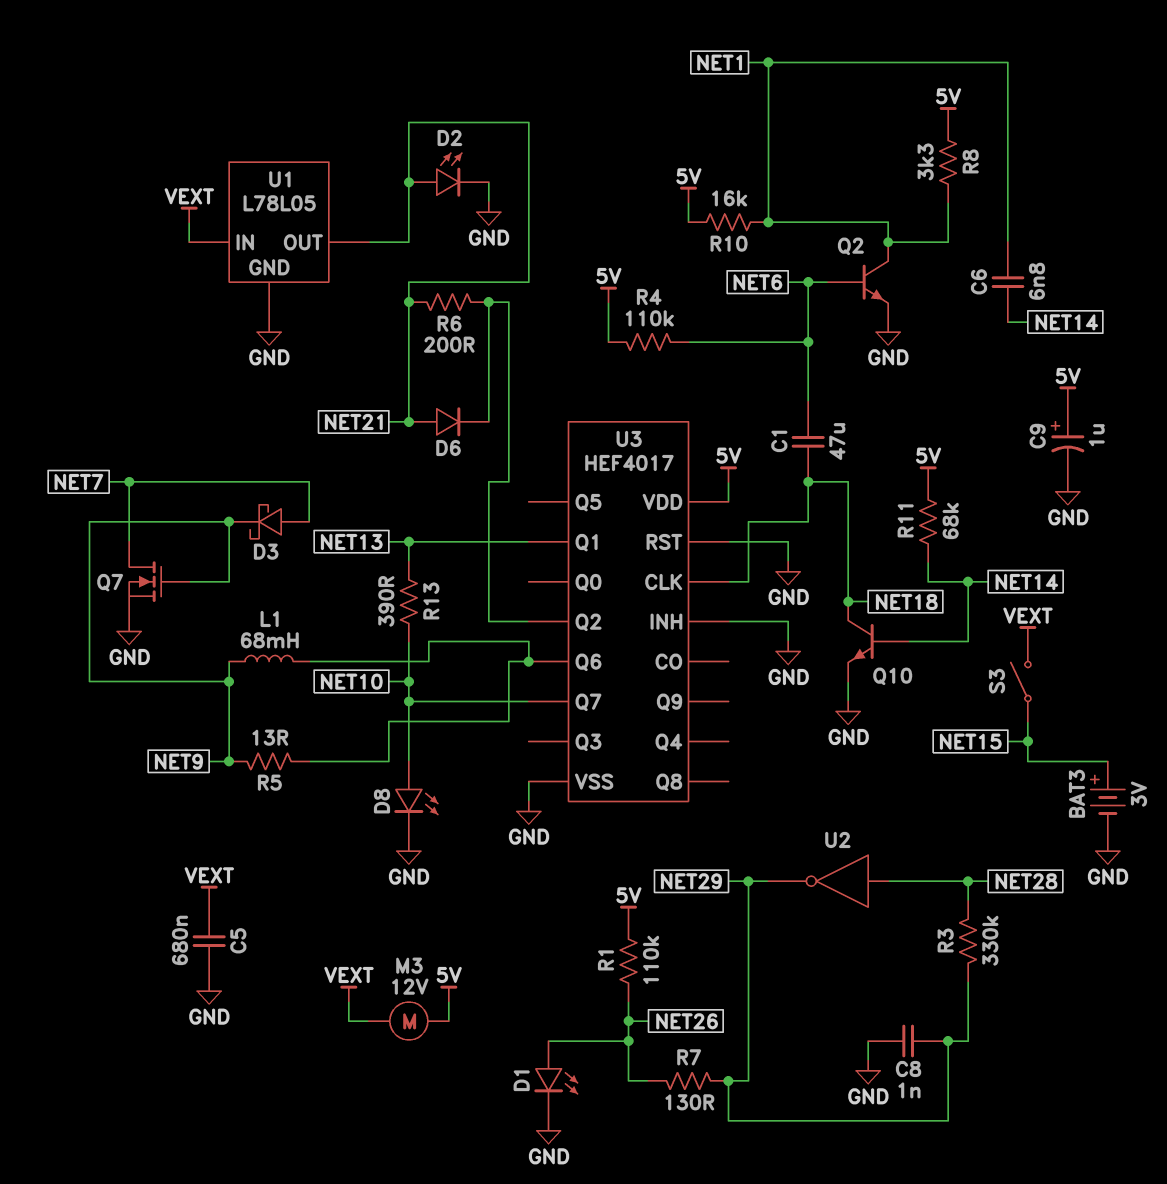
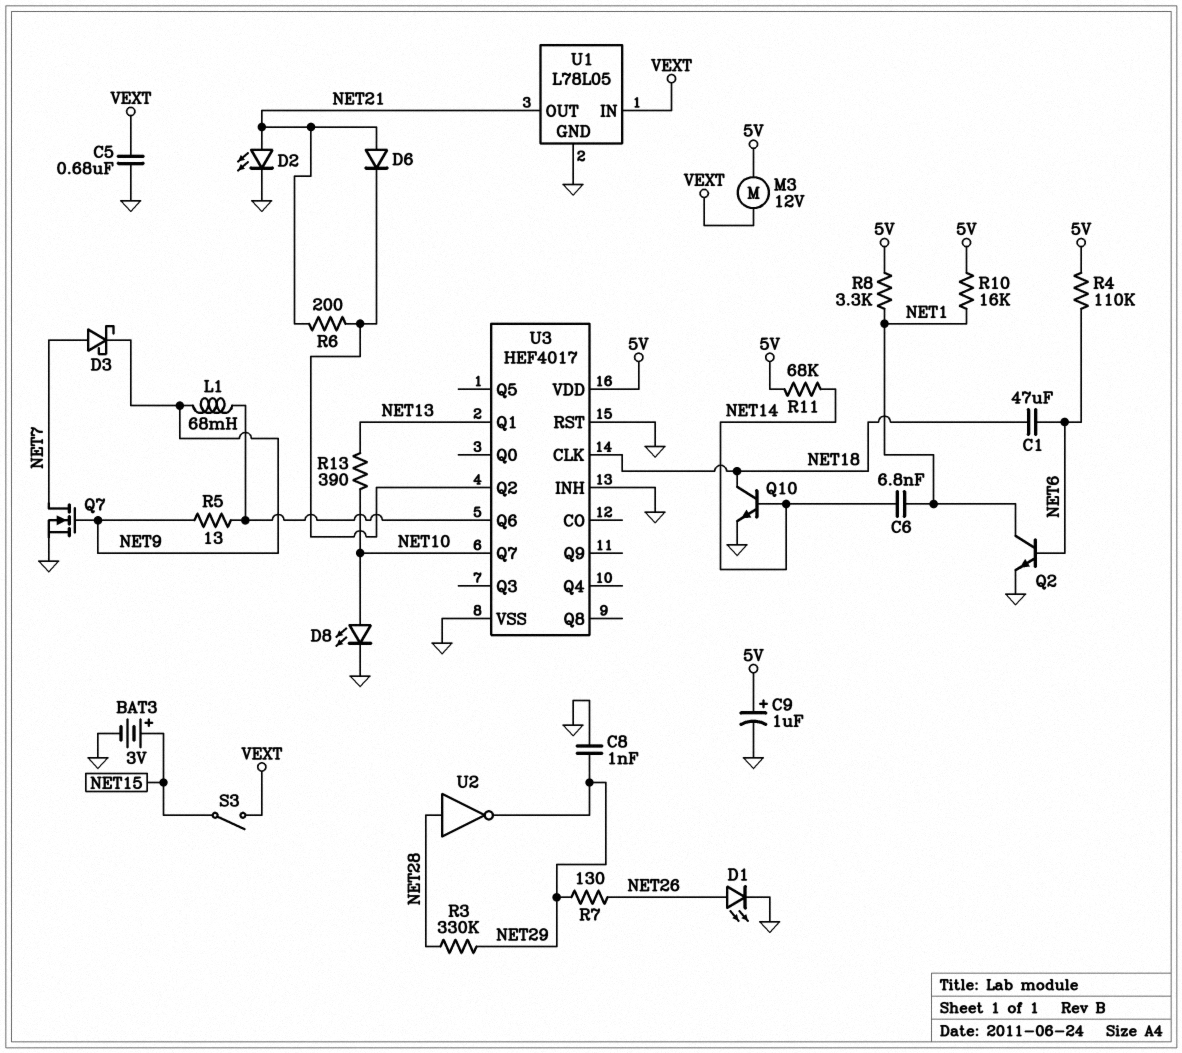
R1: 110k (5V, NET26) -> none

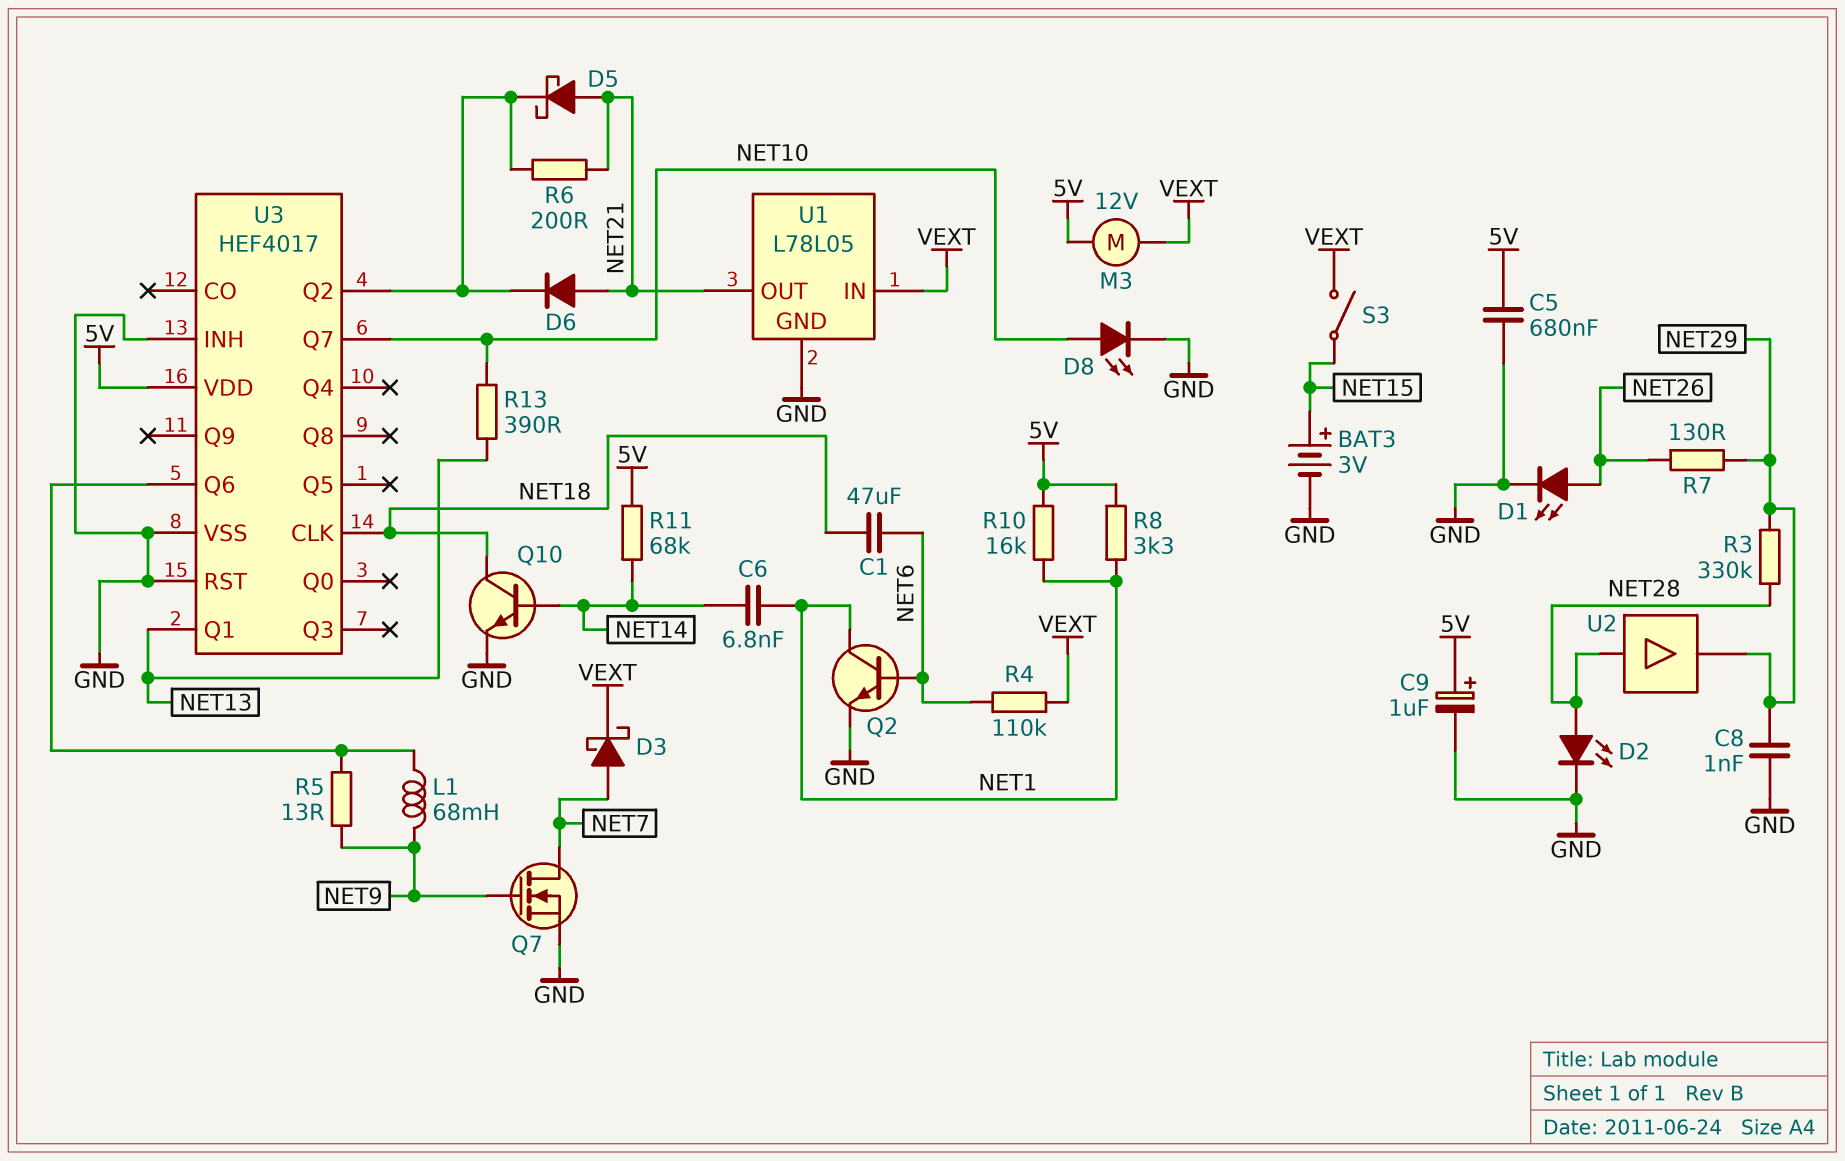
C5: 680nF (GND, VEXT) -> 680nF (5V, GND)
D2: LED (A NET21, K GND) -> LED (A NET28, K GND)
D3: schottky (A NET7, K NET9) -> schottky (A NET7, K VEXT)
D5: none -> schottky (A NET21, K U3/Q2)
R4: 110k (5V, NET6) -> 110k (NET6, VEXT)
U2: NOT (in NET28, out NET29) -> buffer (in NET28, out NET29)

